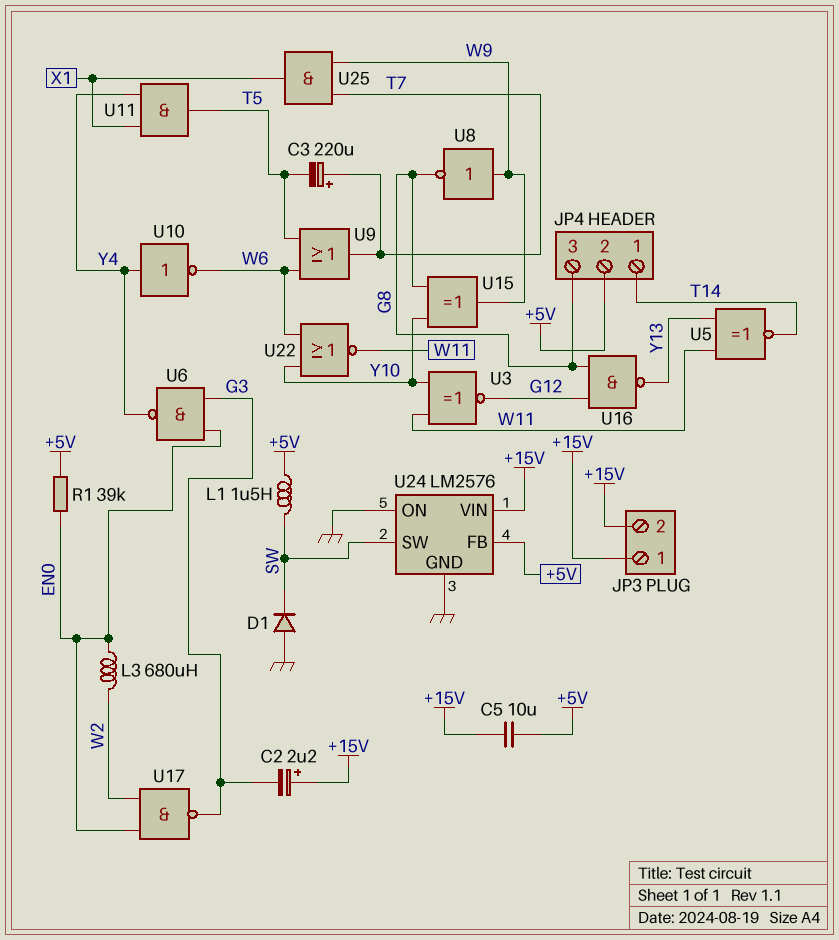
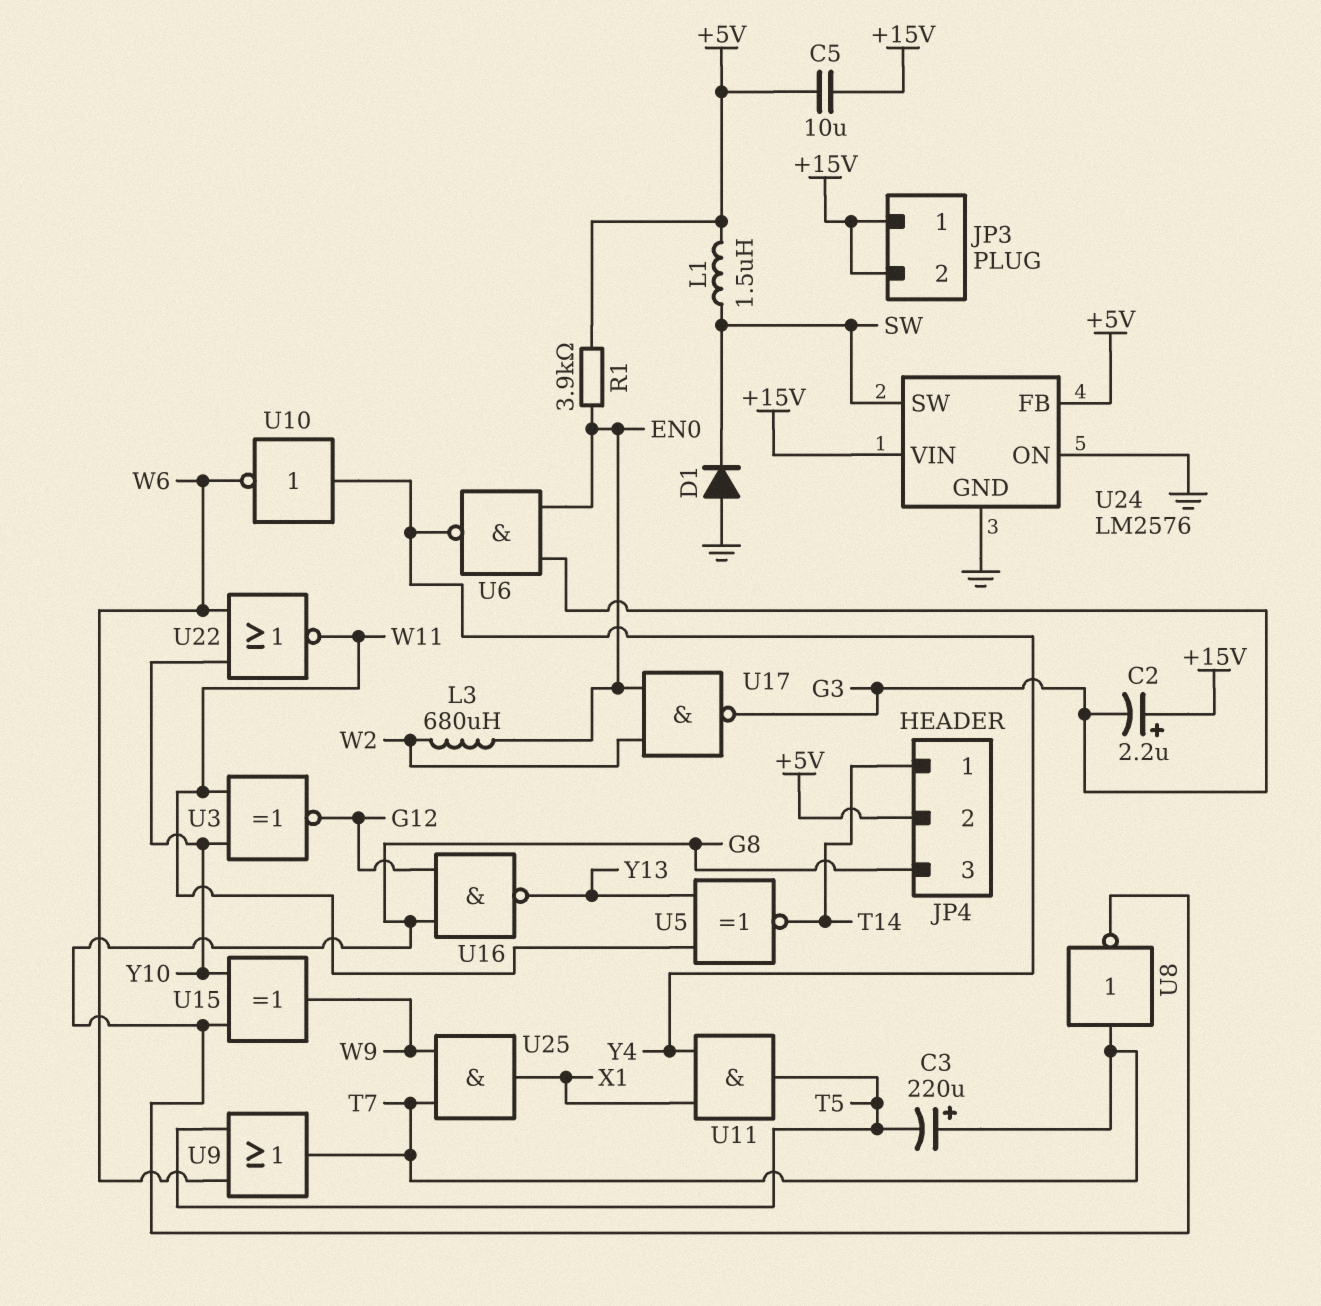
R1: 39k (+5V, EN0) -> 3.9k (+5V, EN0)
U8: NOT (in W9, out G8) -> NOT (in T7, out G8)

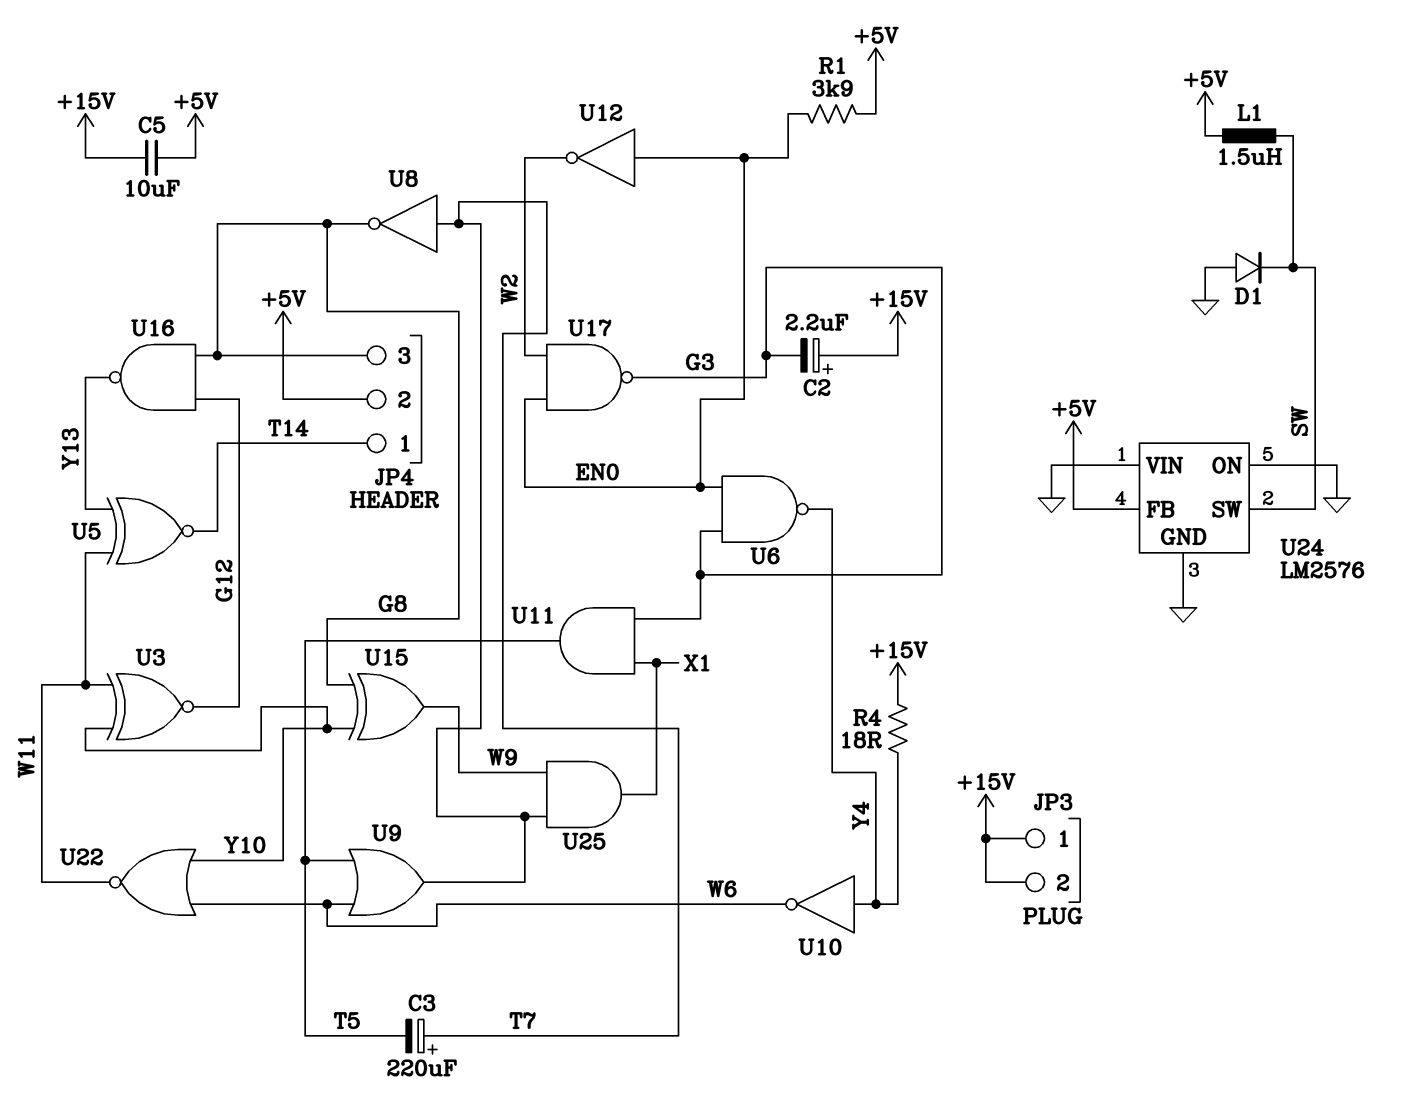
L3: 680uH (EN0, W2) -> none
R4: none -> 18 (+15V, Y4)
U11: AND (in X1, in Y4, out T5) -> AND (in G3, in X1, out T5)
U12: none -> NOT (in EN0, out W2)
U24 pin VIN: +15V -> GND

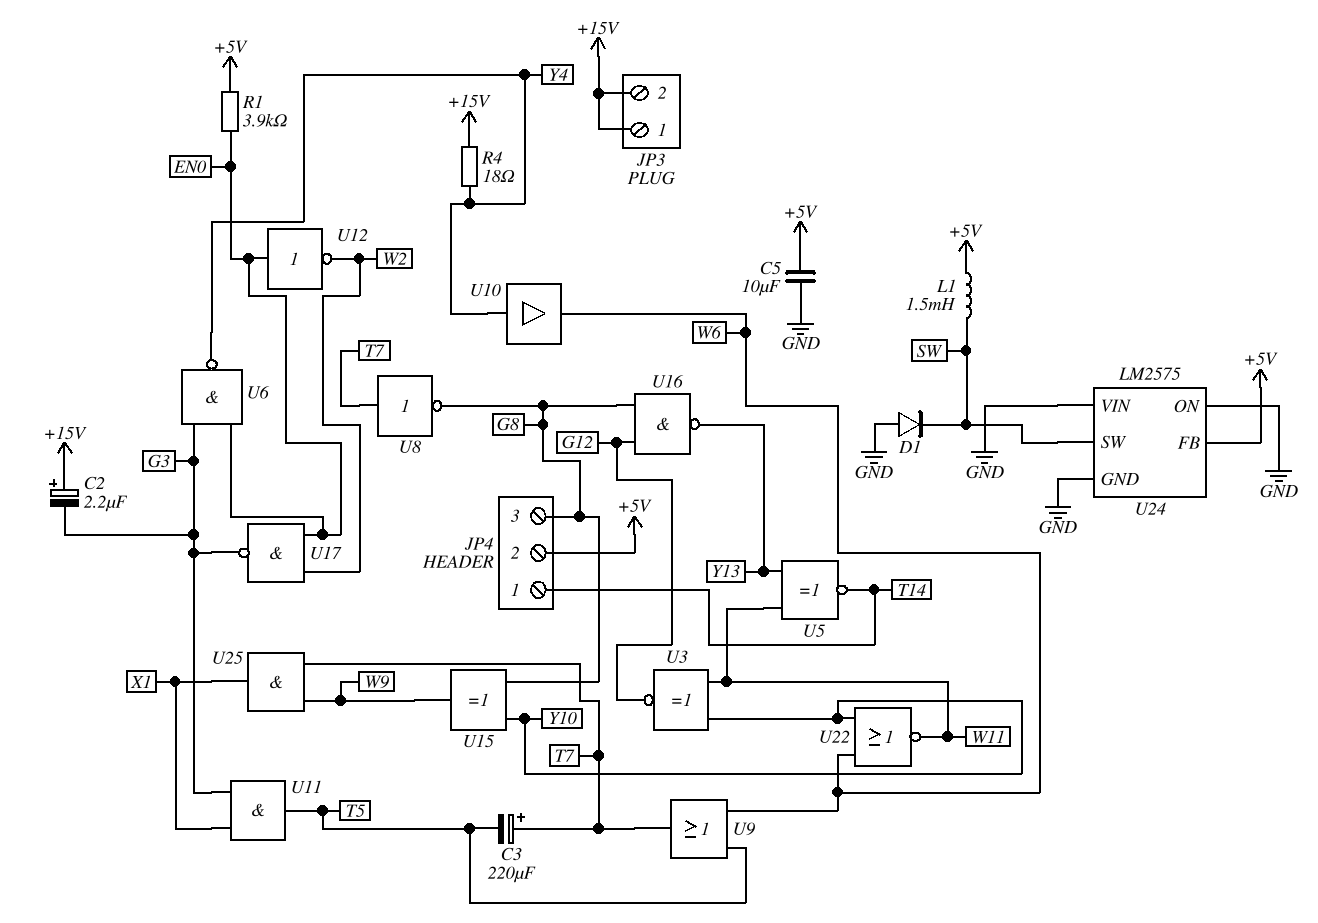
C5: 10uF (+5V, +15V) -> 10uF (+5V, GND)
L1: 1.5uH (+5V, SW) -> 1.5mH (+5V, SW)
U10: NOT (in Y4, out W6) -> buffer (in Y4, out W6)
U24: LM2576 -> LM2575

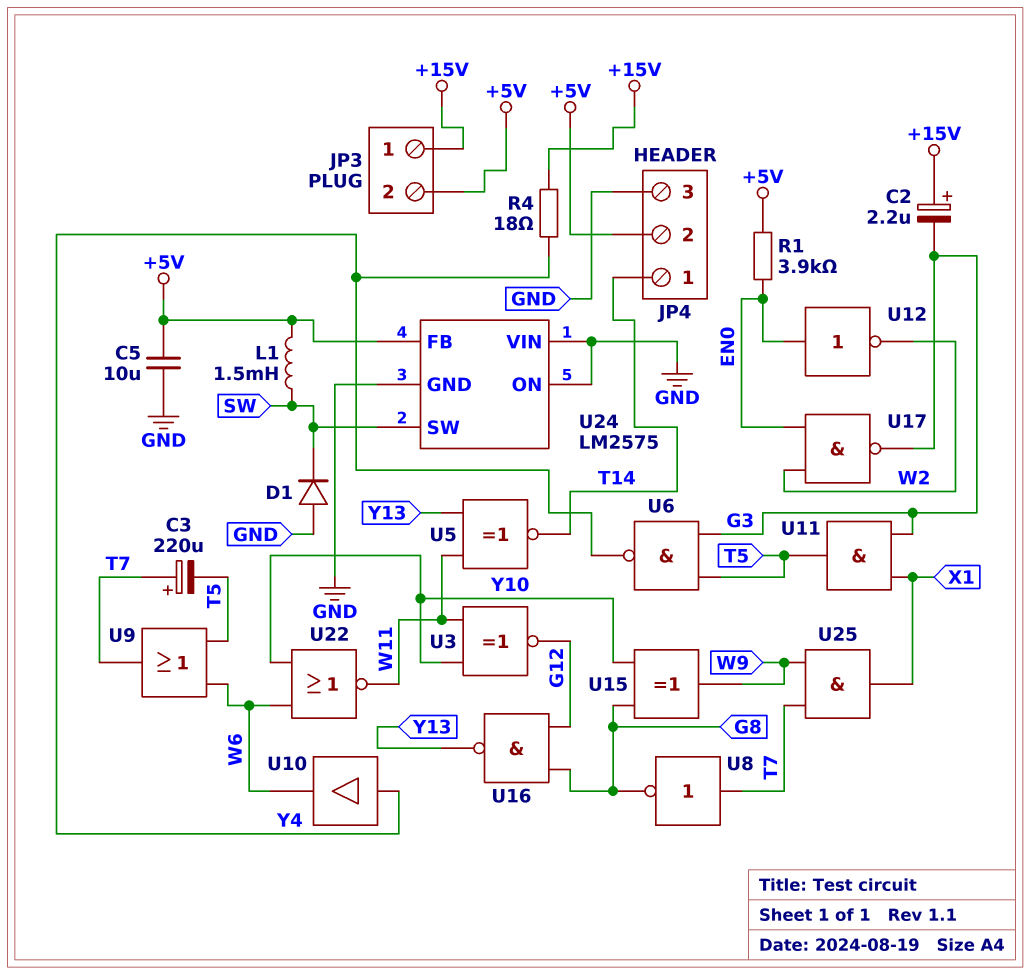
JP3 pin 2: +15V -> +5V
JP4 pin 3: G8 -> GND
U6: NAND (in EN0, in G3, out Y4) -> NAND (in G3, in T5, out Y4)

